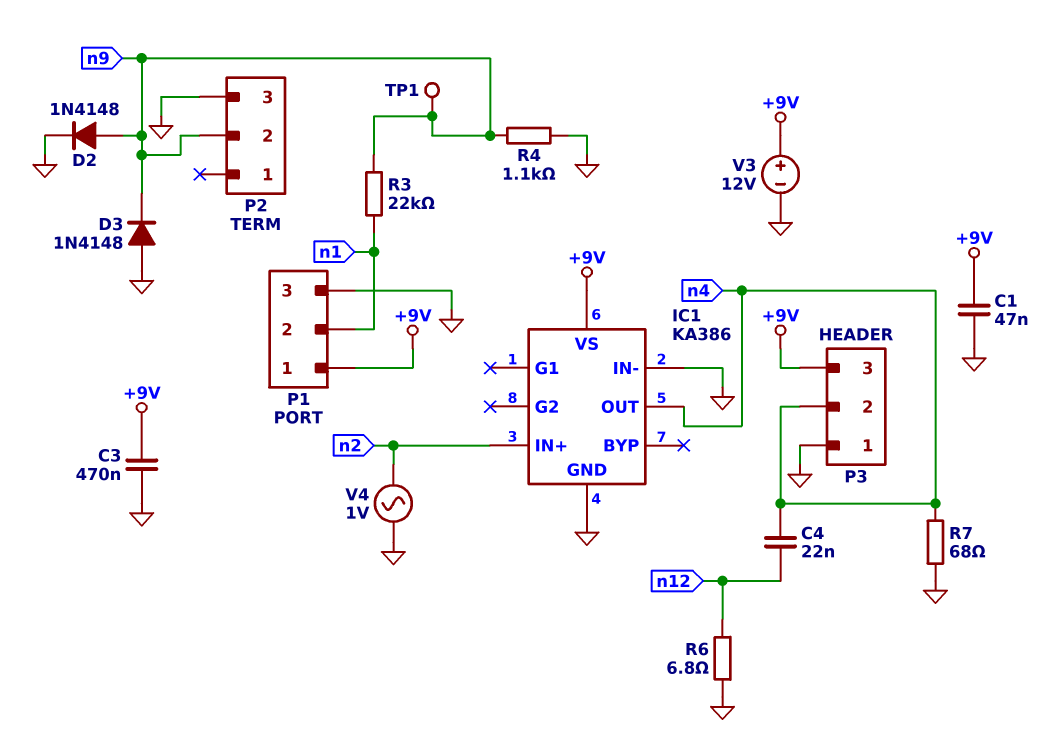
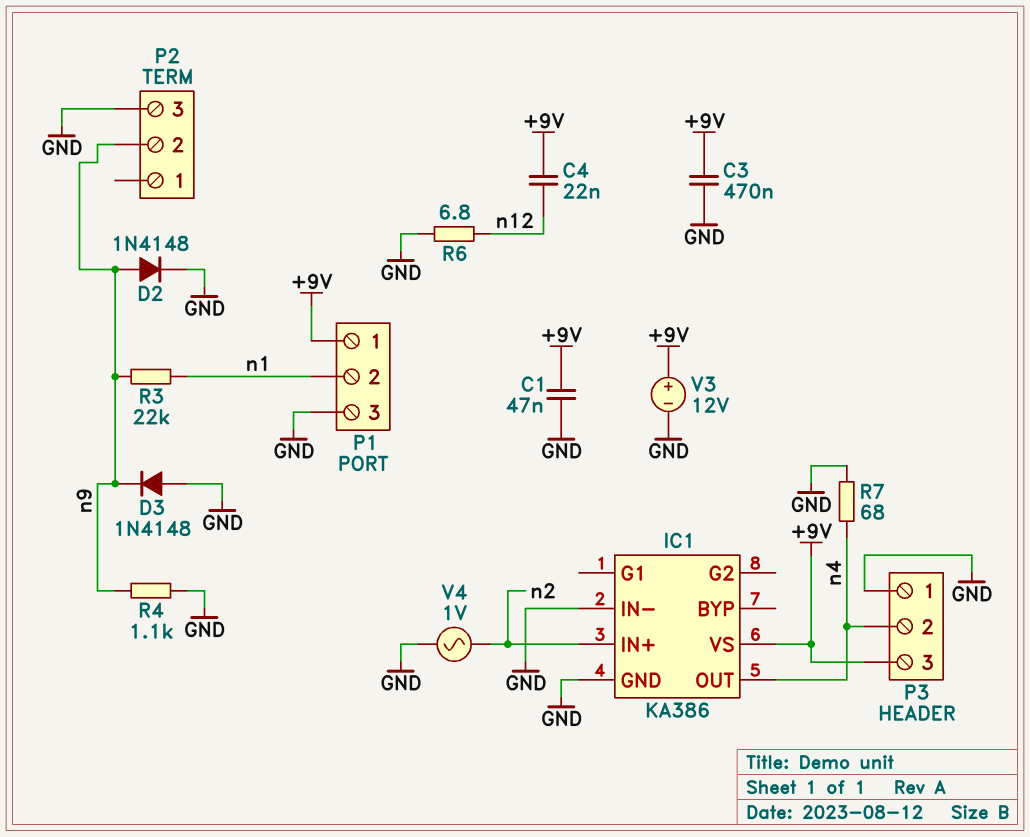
C4: 22nF (n4, n12) -> 22nF (+9V, n12)
TP1: test point (n9) -> none

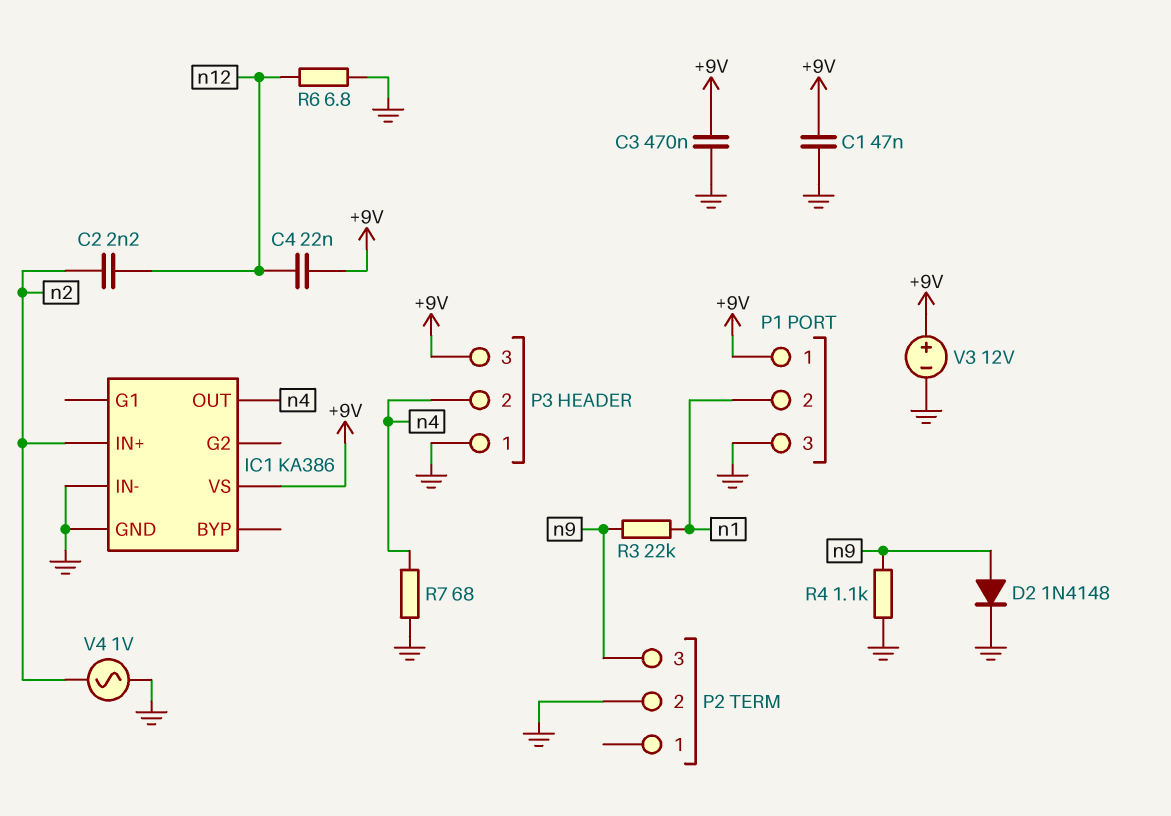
C2: none -> 2.2nF (n2, n12)
D3: diode 1N4148 (A GND, K n9) -> none
P2 pin 2: n9 -> GND
P2 pin 3: GND -> n9

